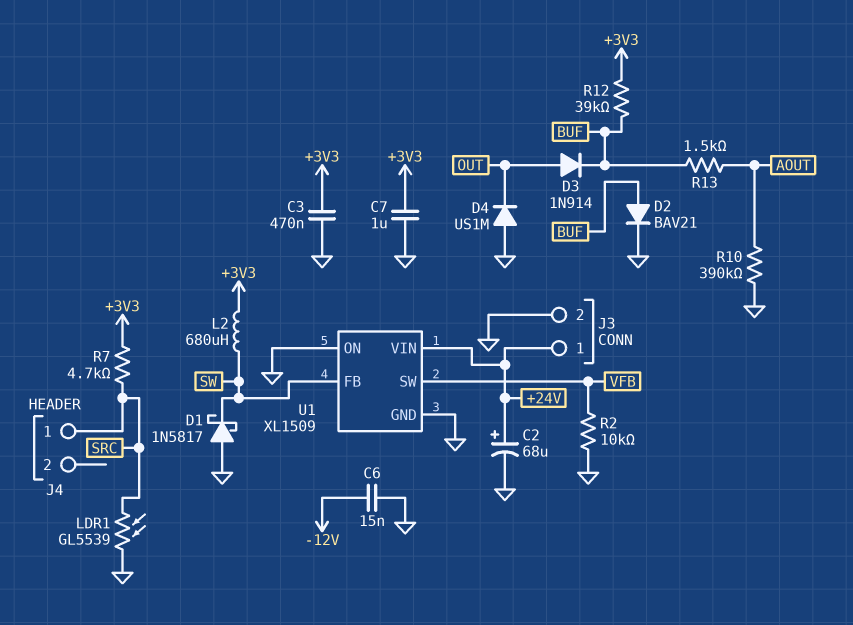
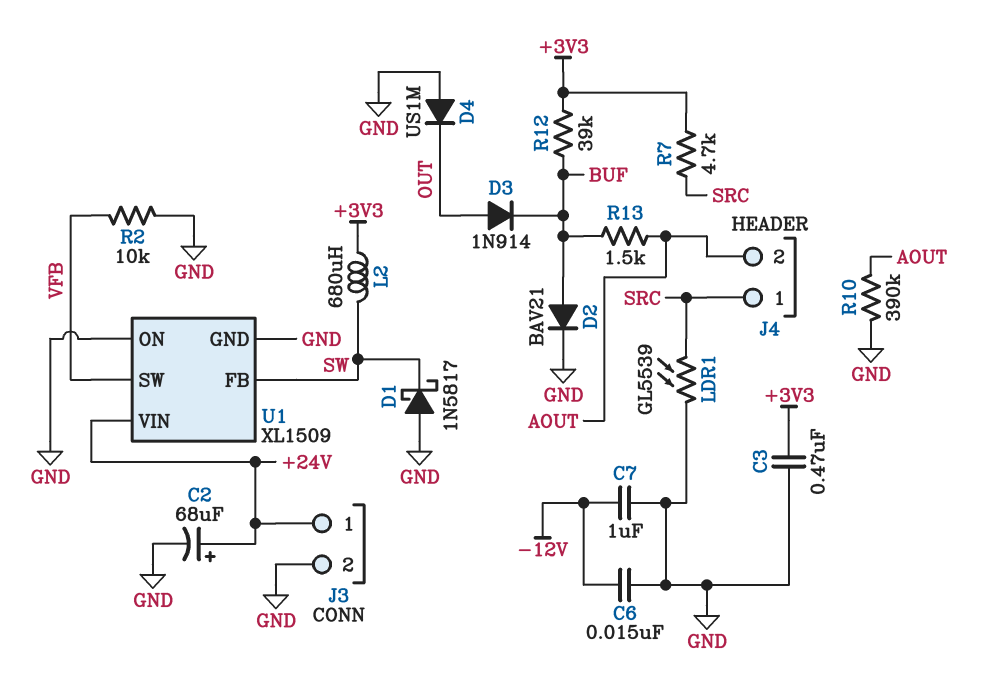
C7: 1uF (+3V3, GND) -> 1uF (-12V, GND)
J4 pin 2: none -> AOUT

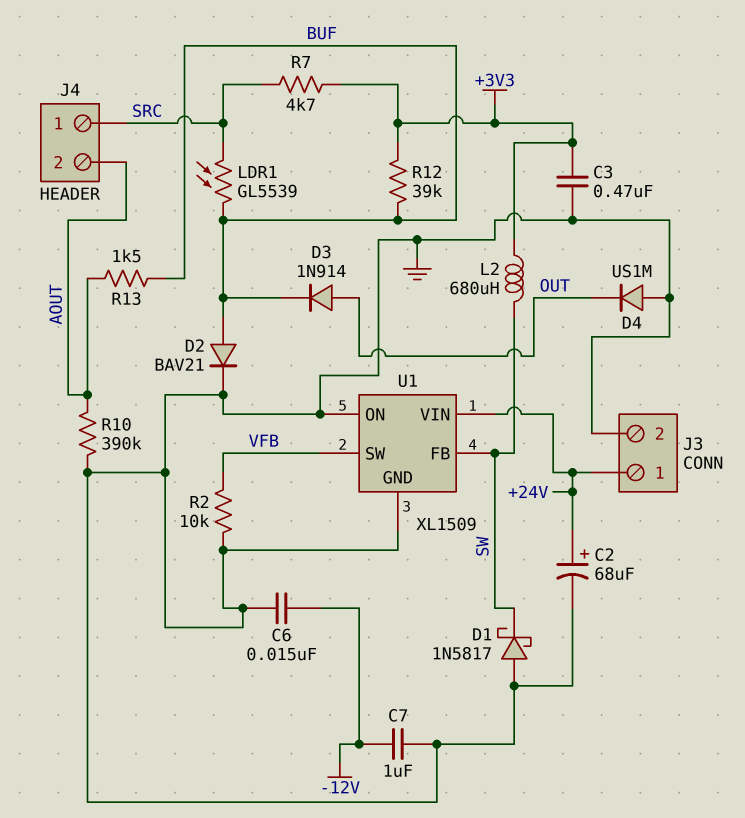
LDR1: GL5539 (GND, SRC) -> GL5539 (BUF, SRC)

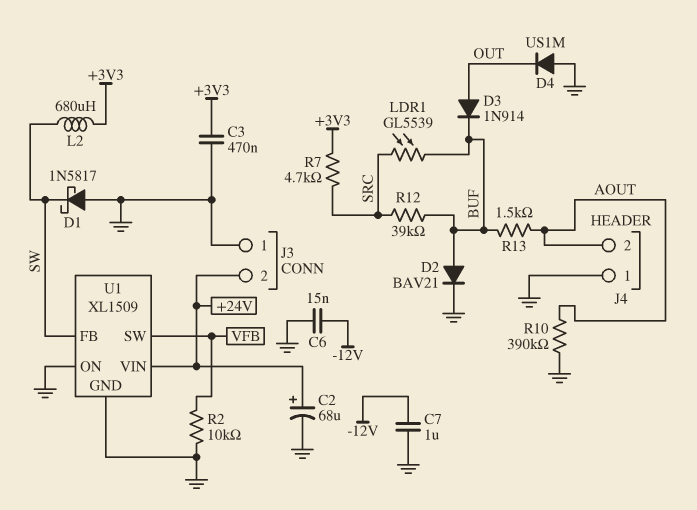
J3 pin 1: +24V -> GND
J3 pin 2: GND -> +24V
J4 pin 1: SRC -> GND
R12: 39k (+3V3, BUF) -> 39k (BUF, SRC)

